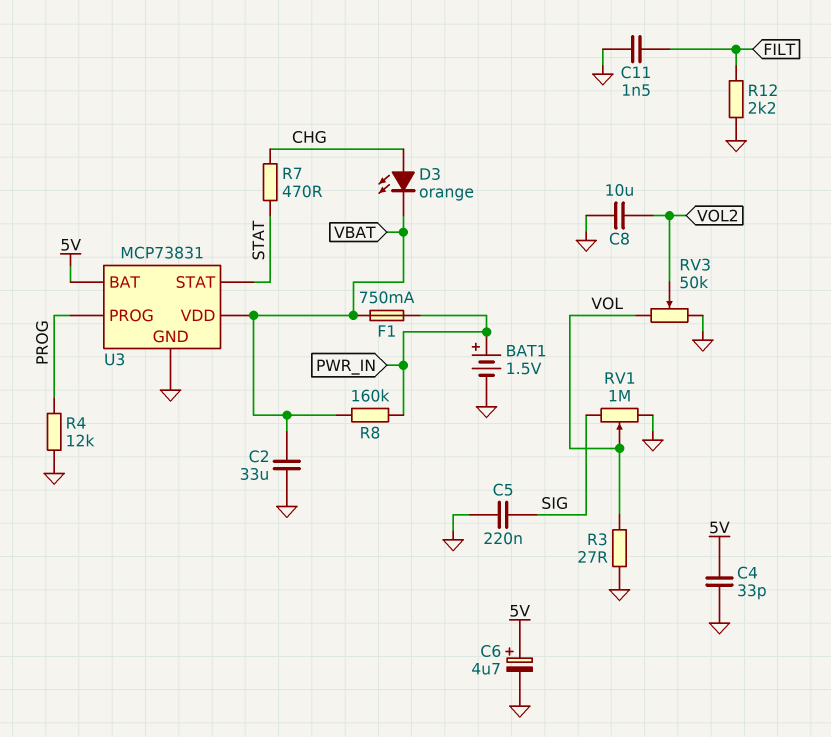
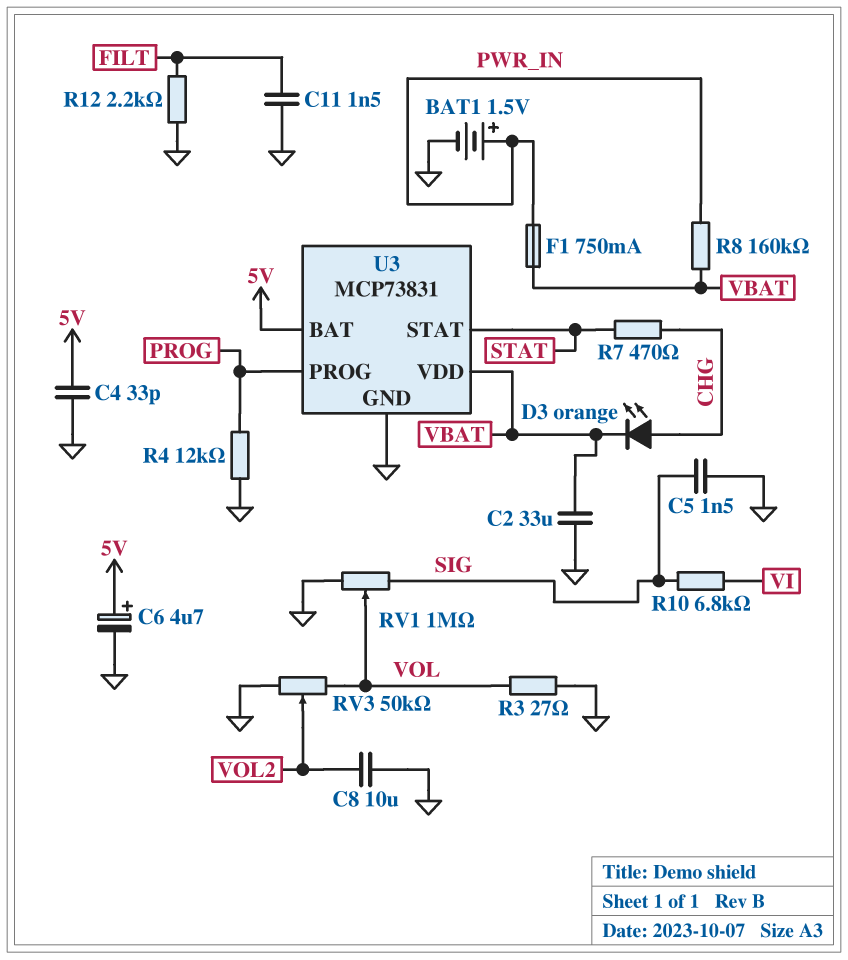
C5: 220nF (GND, SIG) -> 1.5nF (GND, SIG)
R10: none -> 6.8k (SIG, VI)

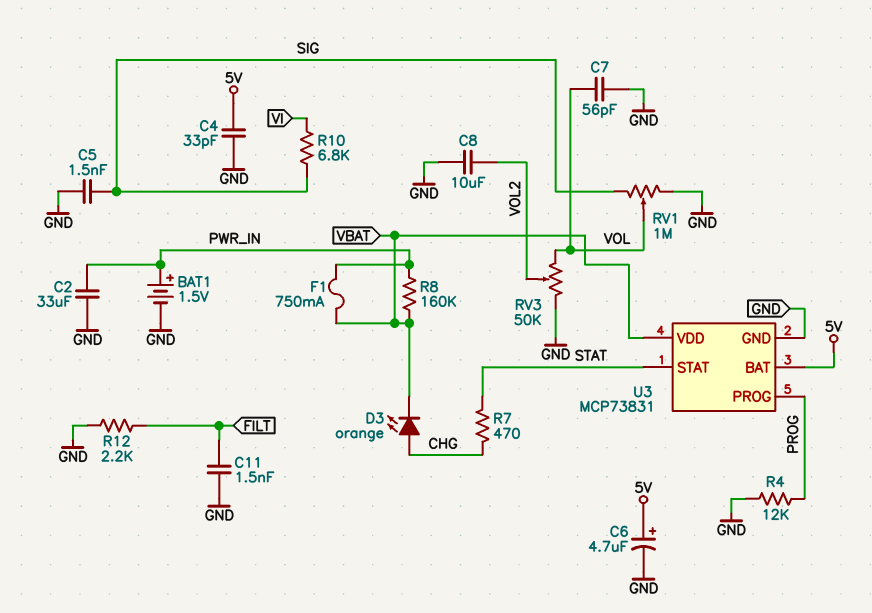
C2: 33uF (GND, VBAT) -> 33uF (GND, PWR_IN)
C7: none -> 56pF (GND, VOL)
R3: 27 (GND, VOL) -> none

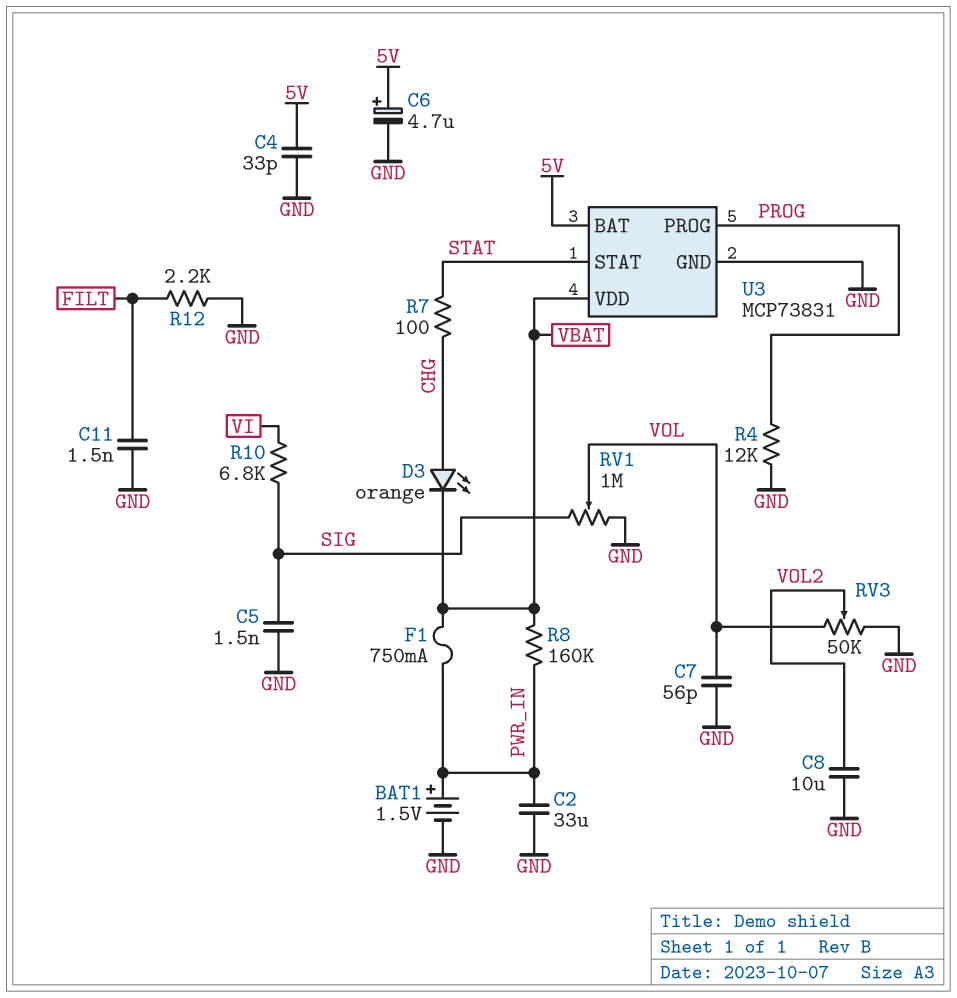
R7: 470 (CHG, STAT) -> 100 (CHG, STAT)

